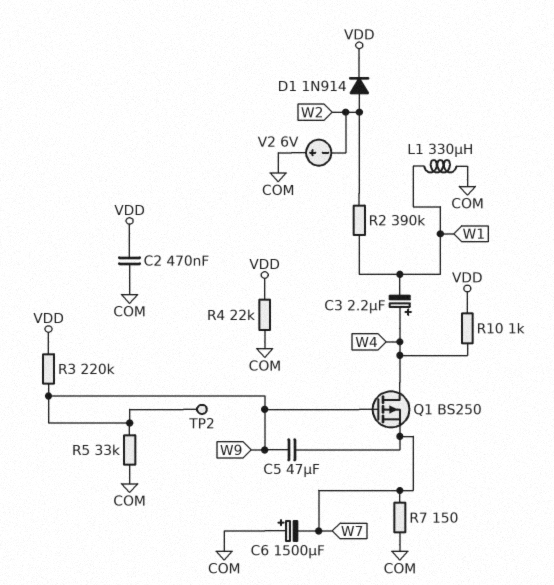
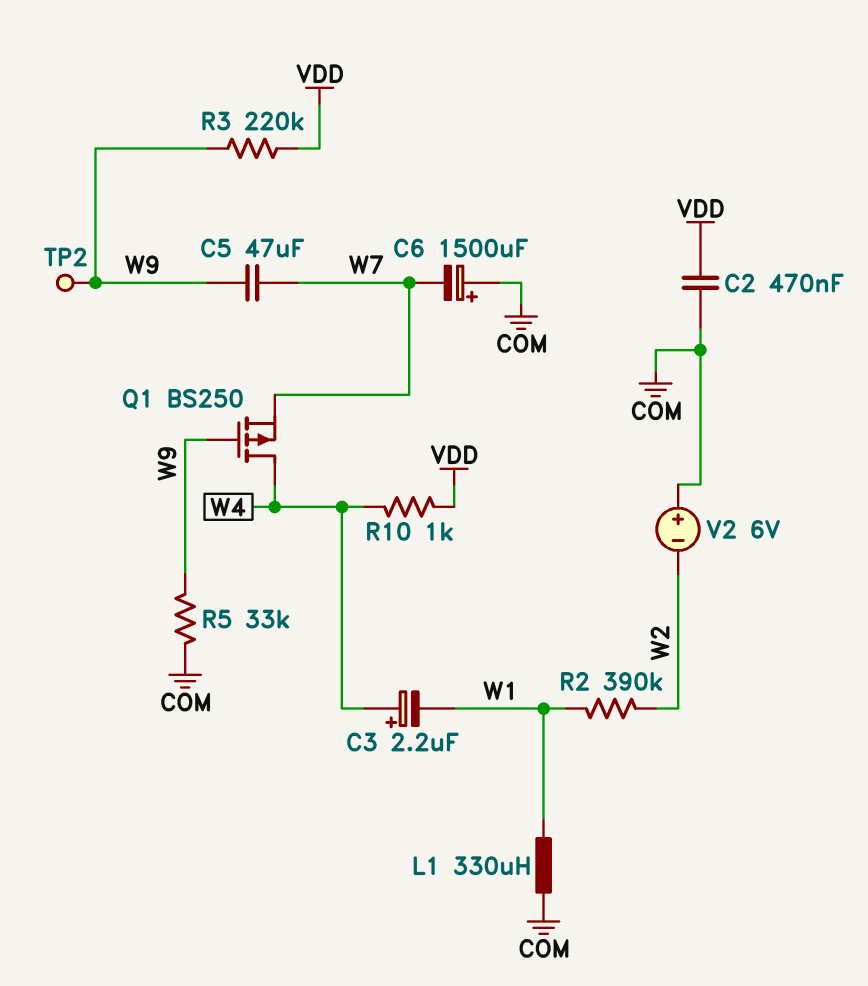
D1: diode 1N914 (A W2, K VDD) -> none
R4: 22k (COM, VDD) -> none
R7: 150 (COM, W7) -> none

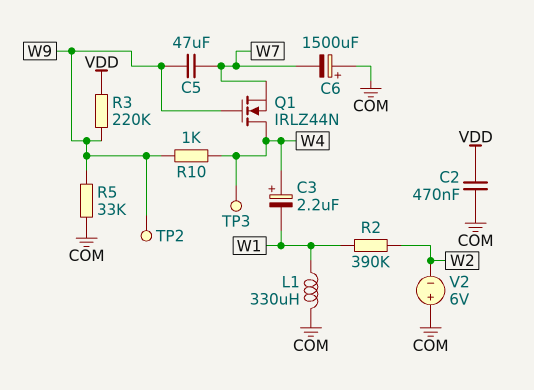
Q1: PMOS BS250 (G W9, D W4, S W7) -> NMOS IRLZ44N (G W9, D W4, S W7)
R10: 1k (VDD, W4) -> 1k (W4, W9)
TP3: none -> test point (W4)

